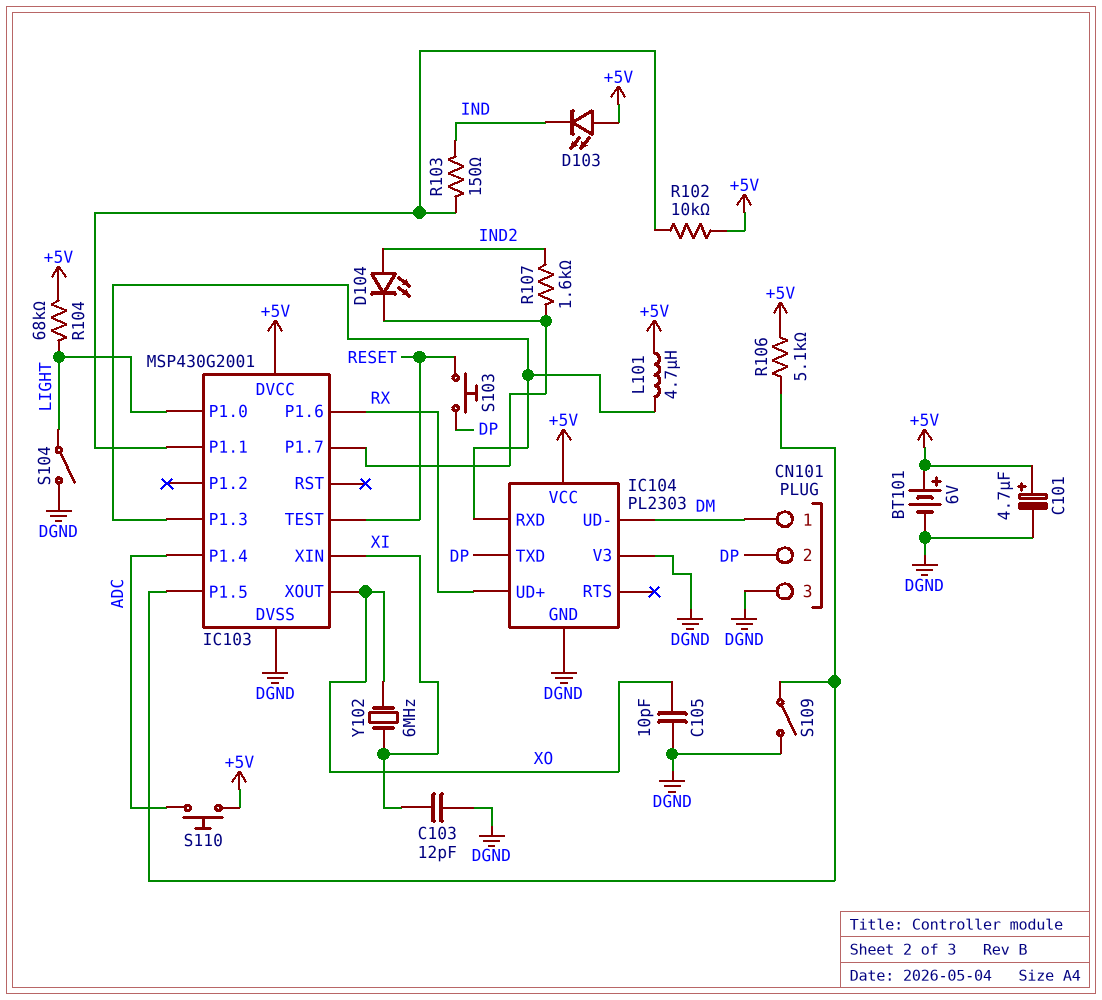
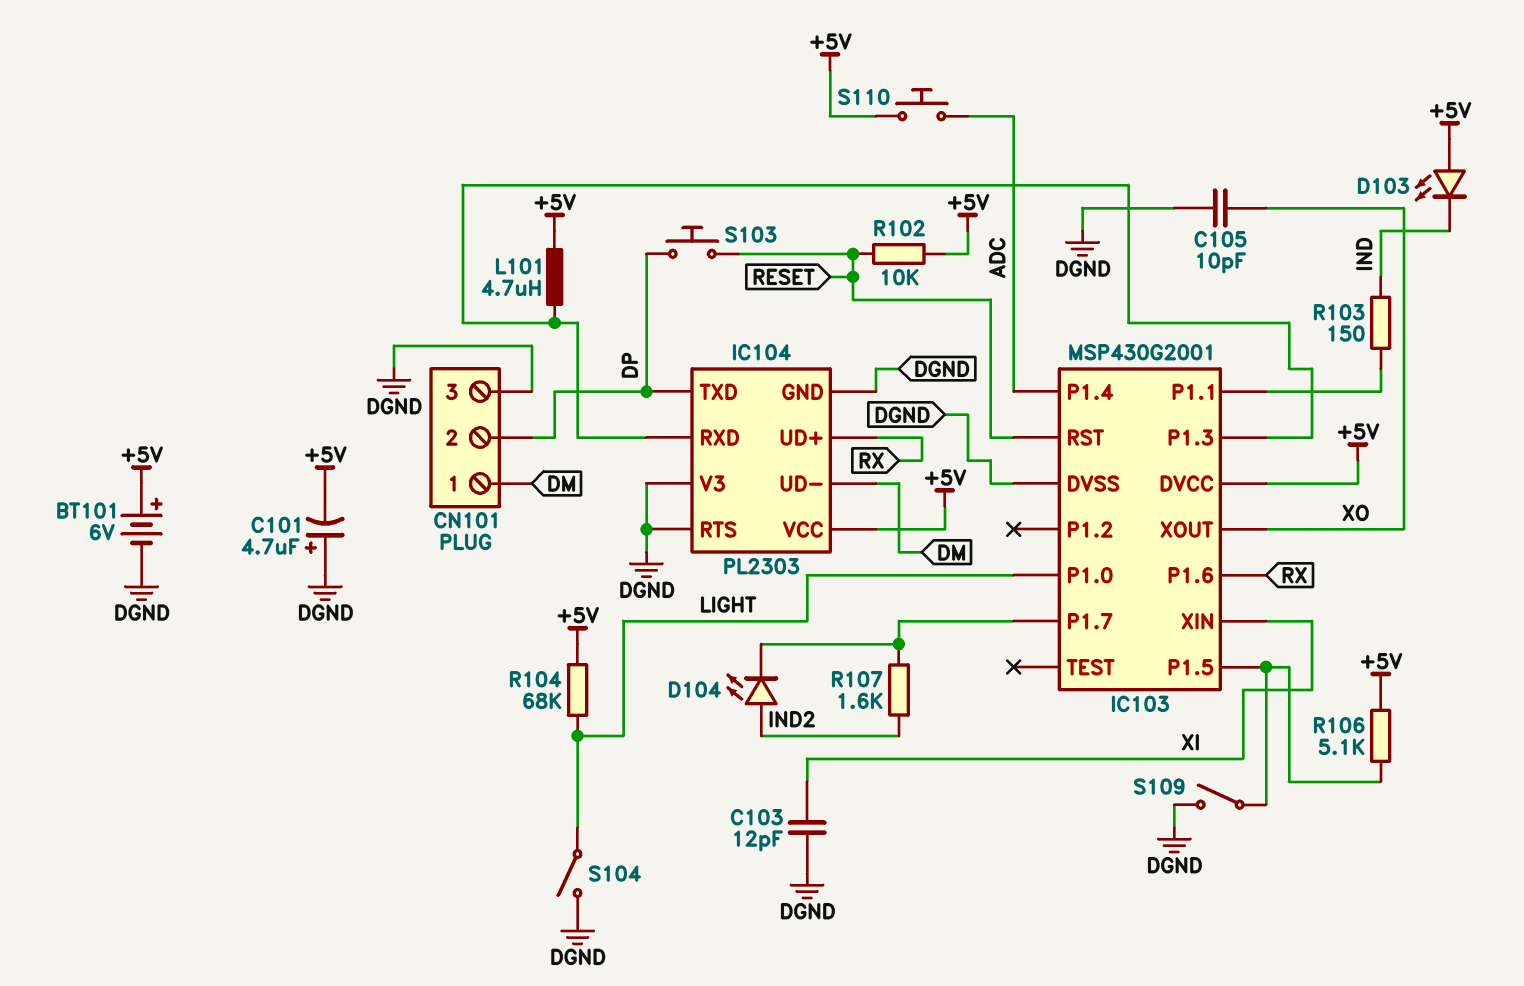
C101: 4.7uF (plus +5V, minus DGND) -> 4.7uF (plus DGND, minus +5V)
IC103 pin RST: none -> RESET
IC103 pin TEST: RESET -> none
IC104 pin RTS: none -> DGND
R102: 10k (+5V, IC103/P1.1) -> 10k (+5V, RESET)
Y102: 6MHz (XI, XO) -> none

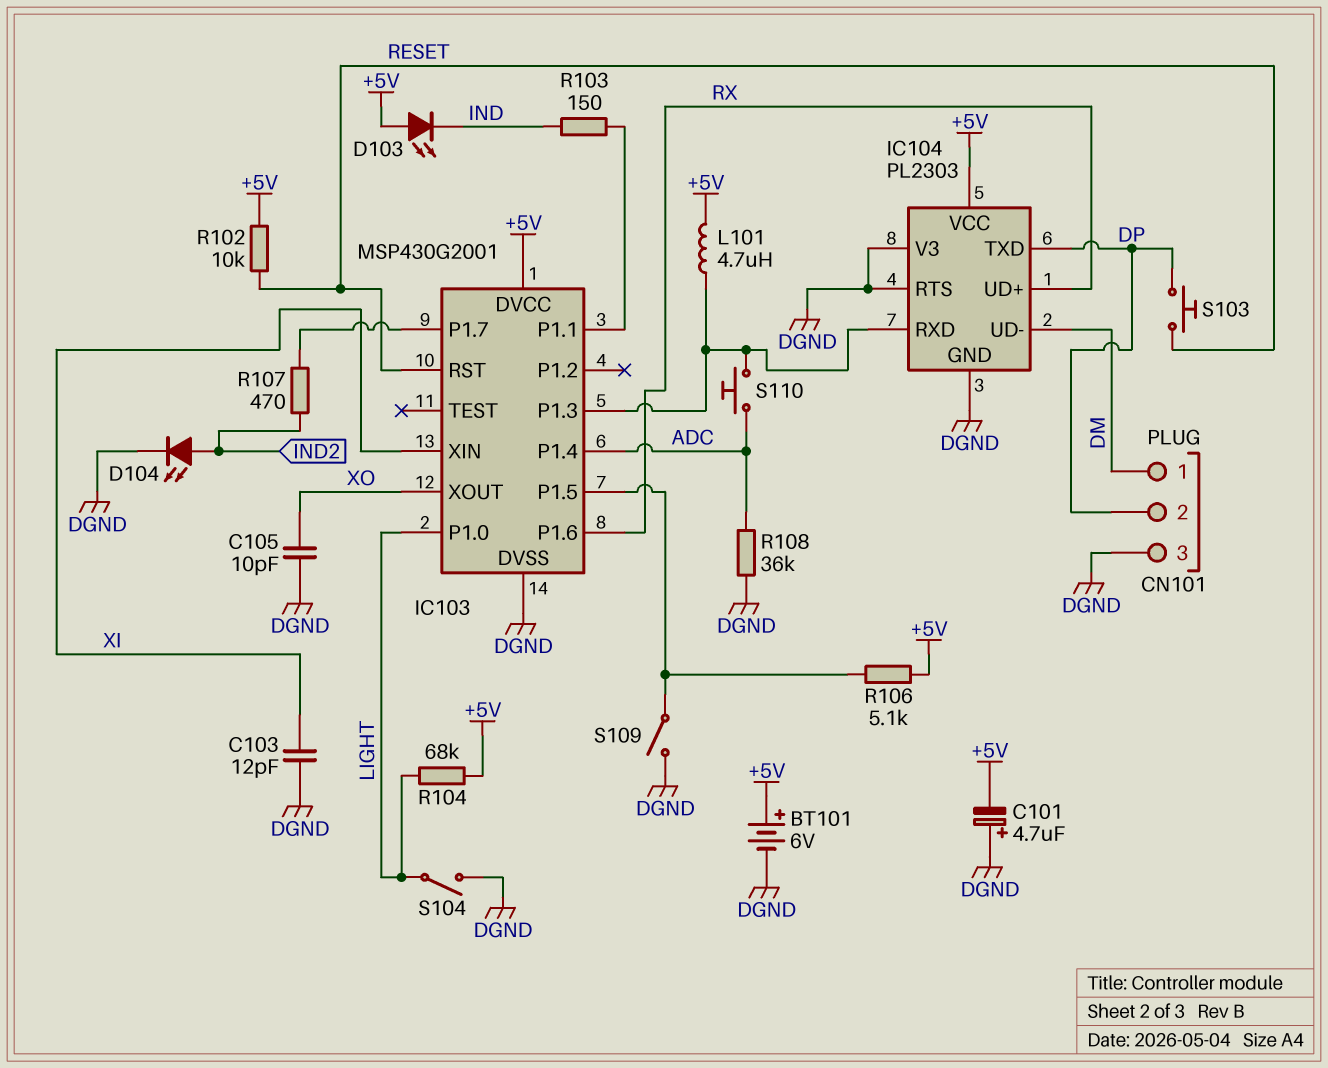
D104: LED (A IND2, K IC103/P1.7) -> LED (A IND2, K DGND)
R107: 1.6k (IC103/P1.7, IND2) -> 470 (IC103/P1.7, IND2)
R108: none -> 36k (ADC, DGND)
S110: button (+5V, ADC) -> button (ADC, IC103/P1.3)

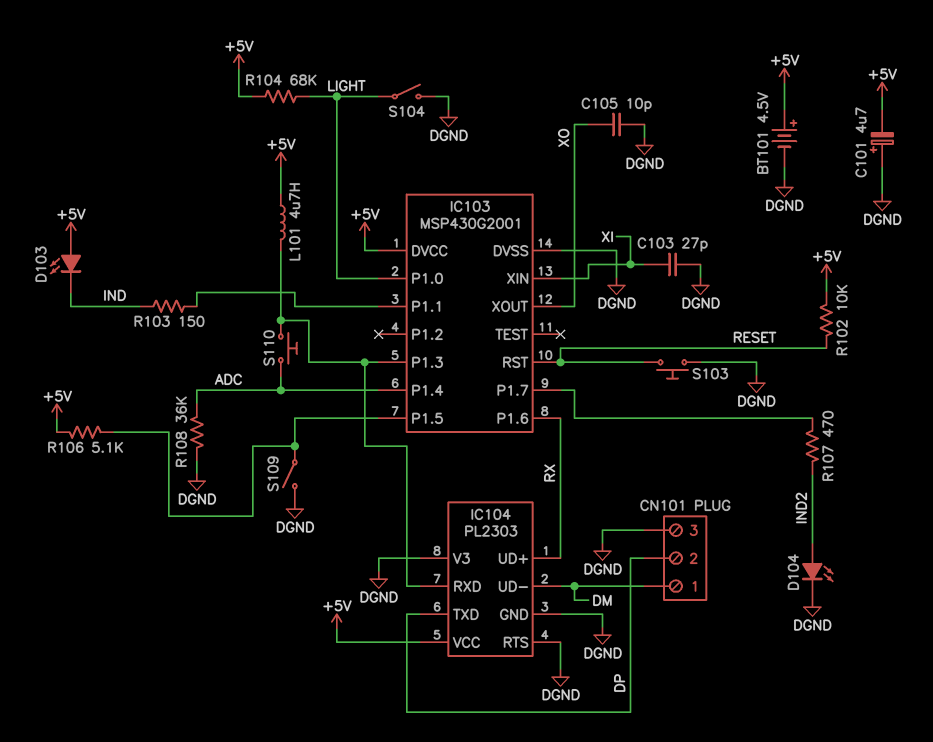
BT101: 6V (plus +5V, minus DGND) -> 4.5V (plus +5V, minus DGND)
C103: 12pF (DGND, XI) -> 27pF (DGND, XI)
S103: button (DP, RESET) -> button (DGND, RESET)

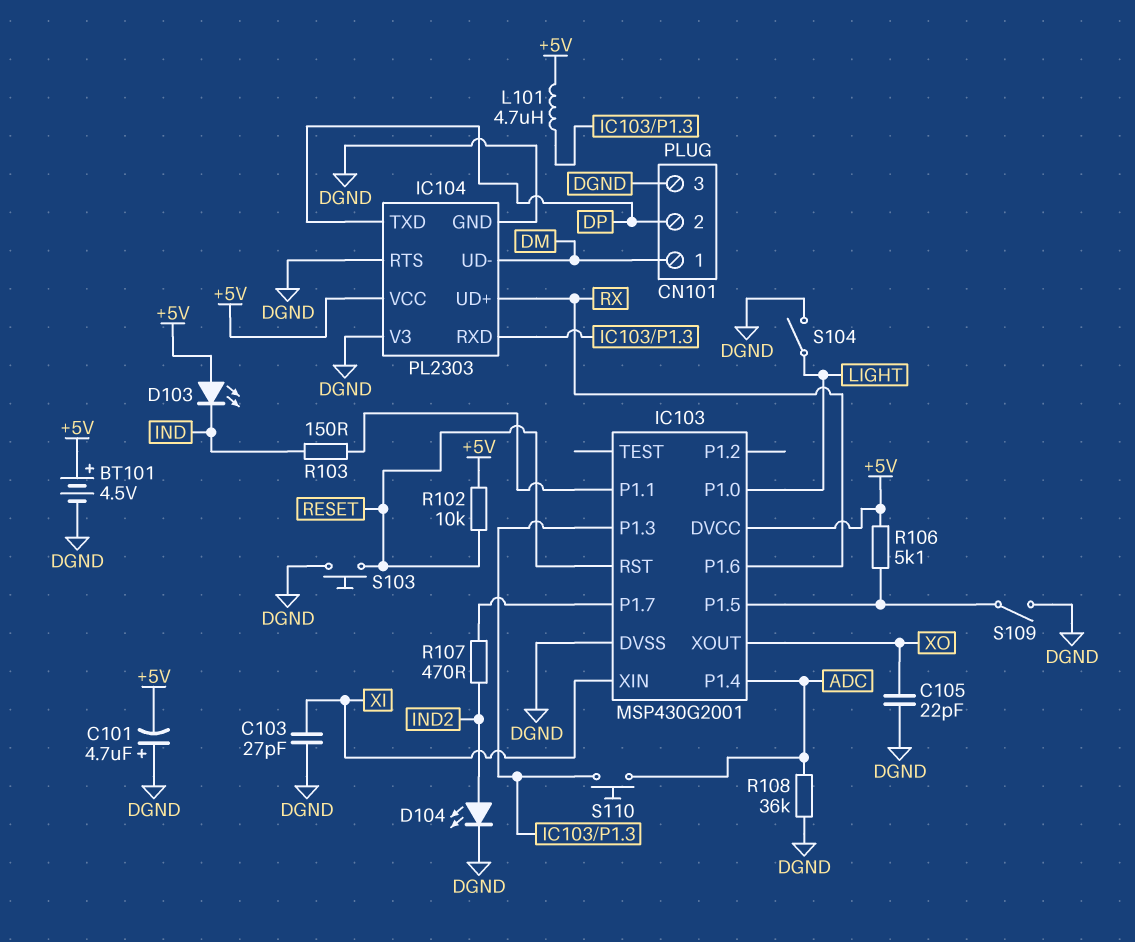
C105: 10pF (DGND, XO) -> 22pF (DGND, XO)
R104: 68k (+5V, LIGHT) -> none

